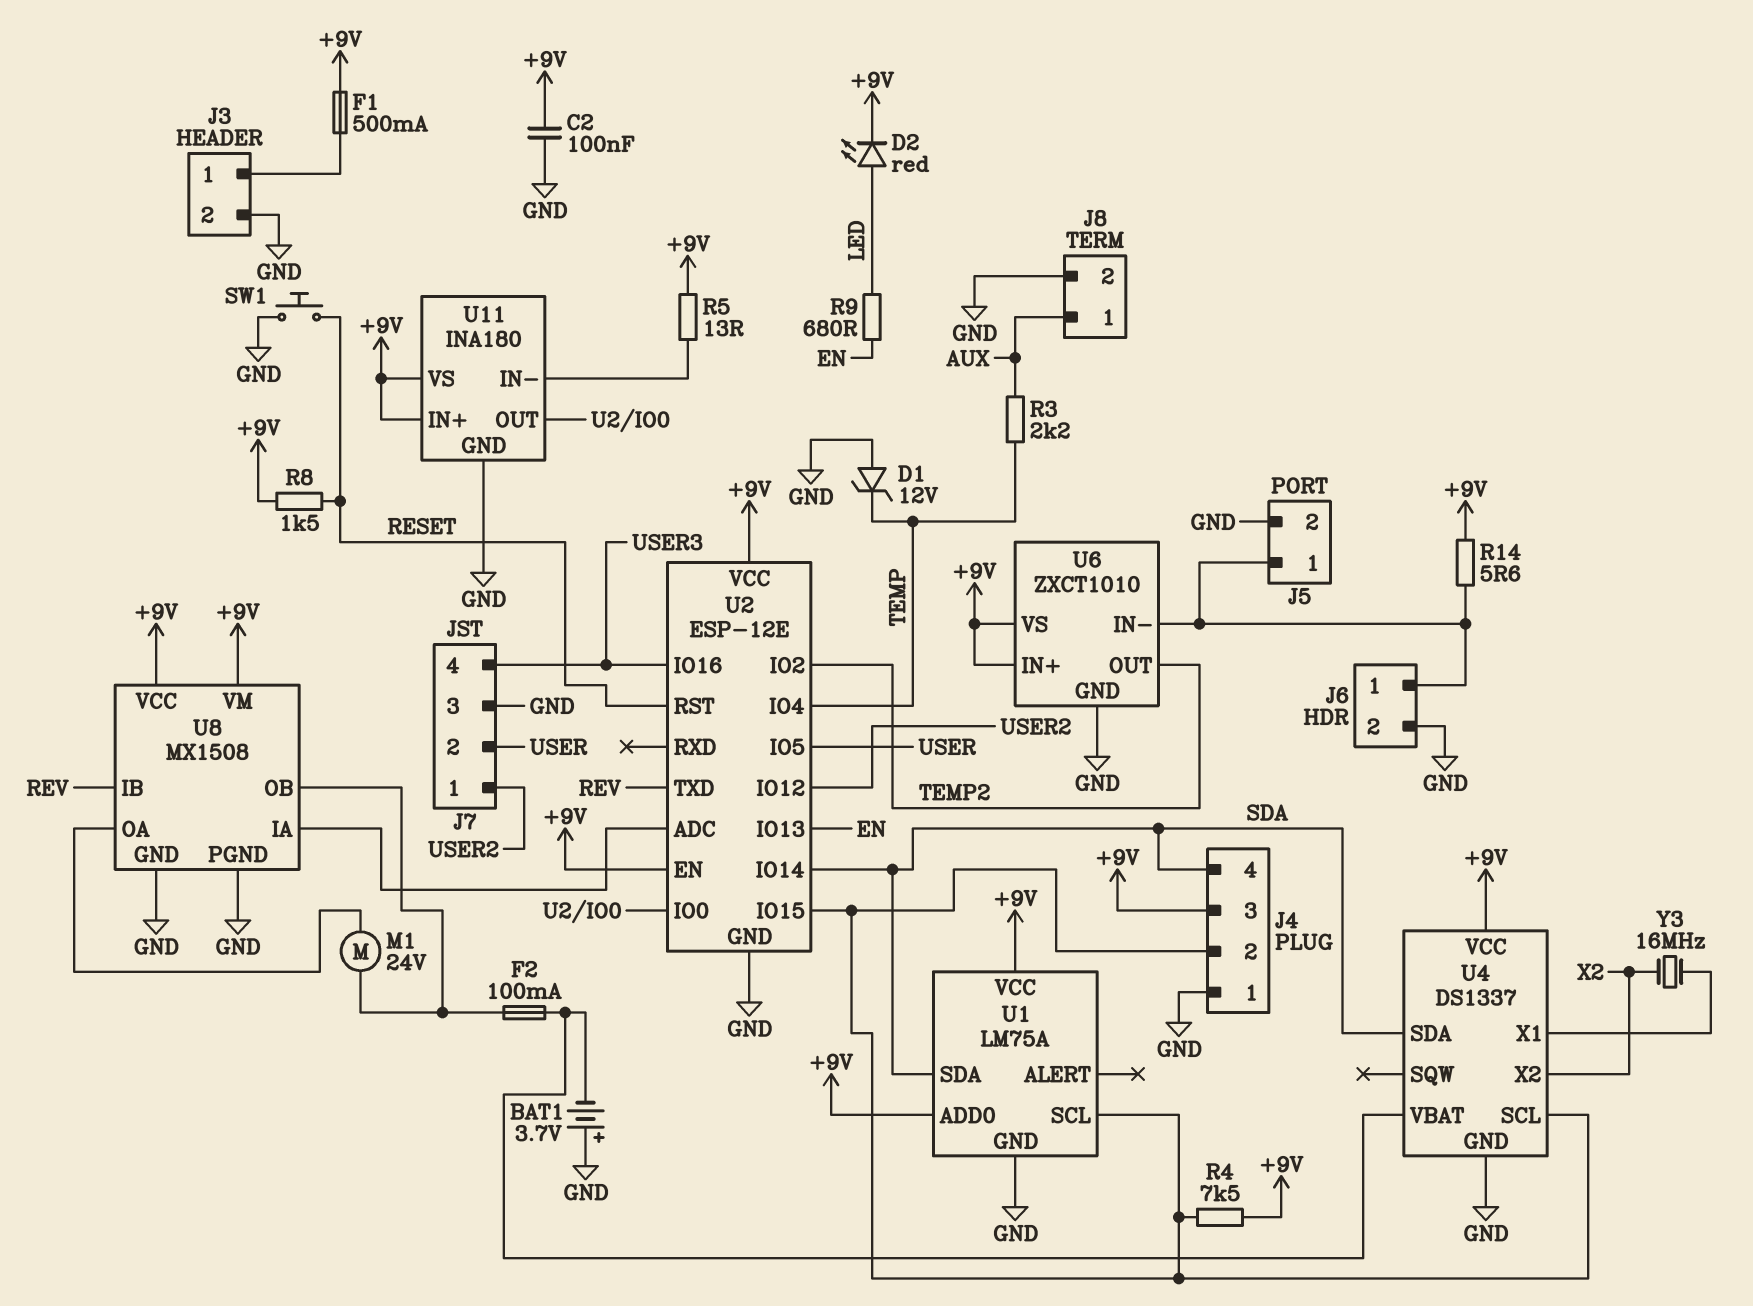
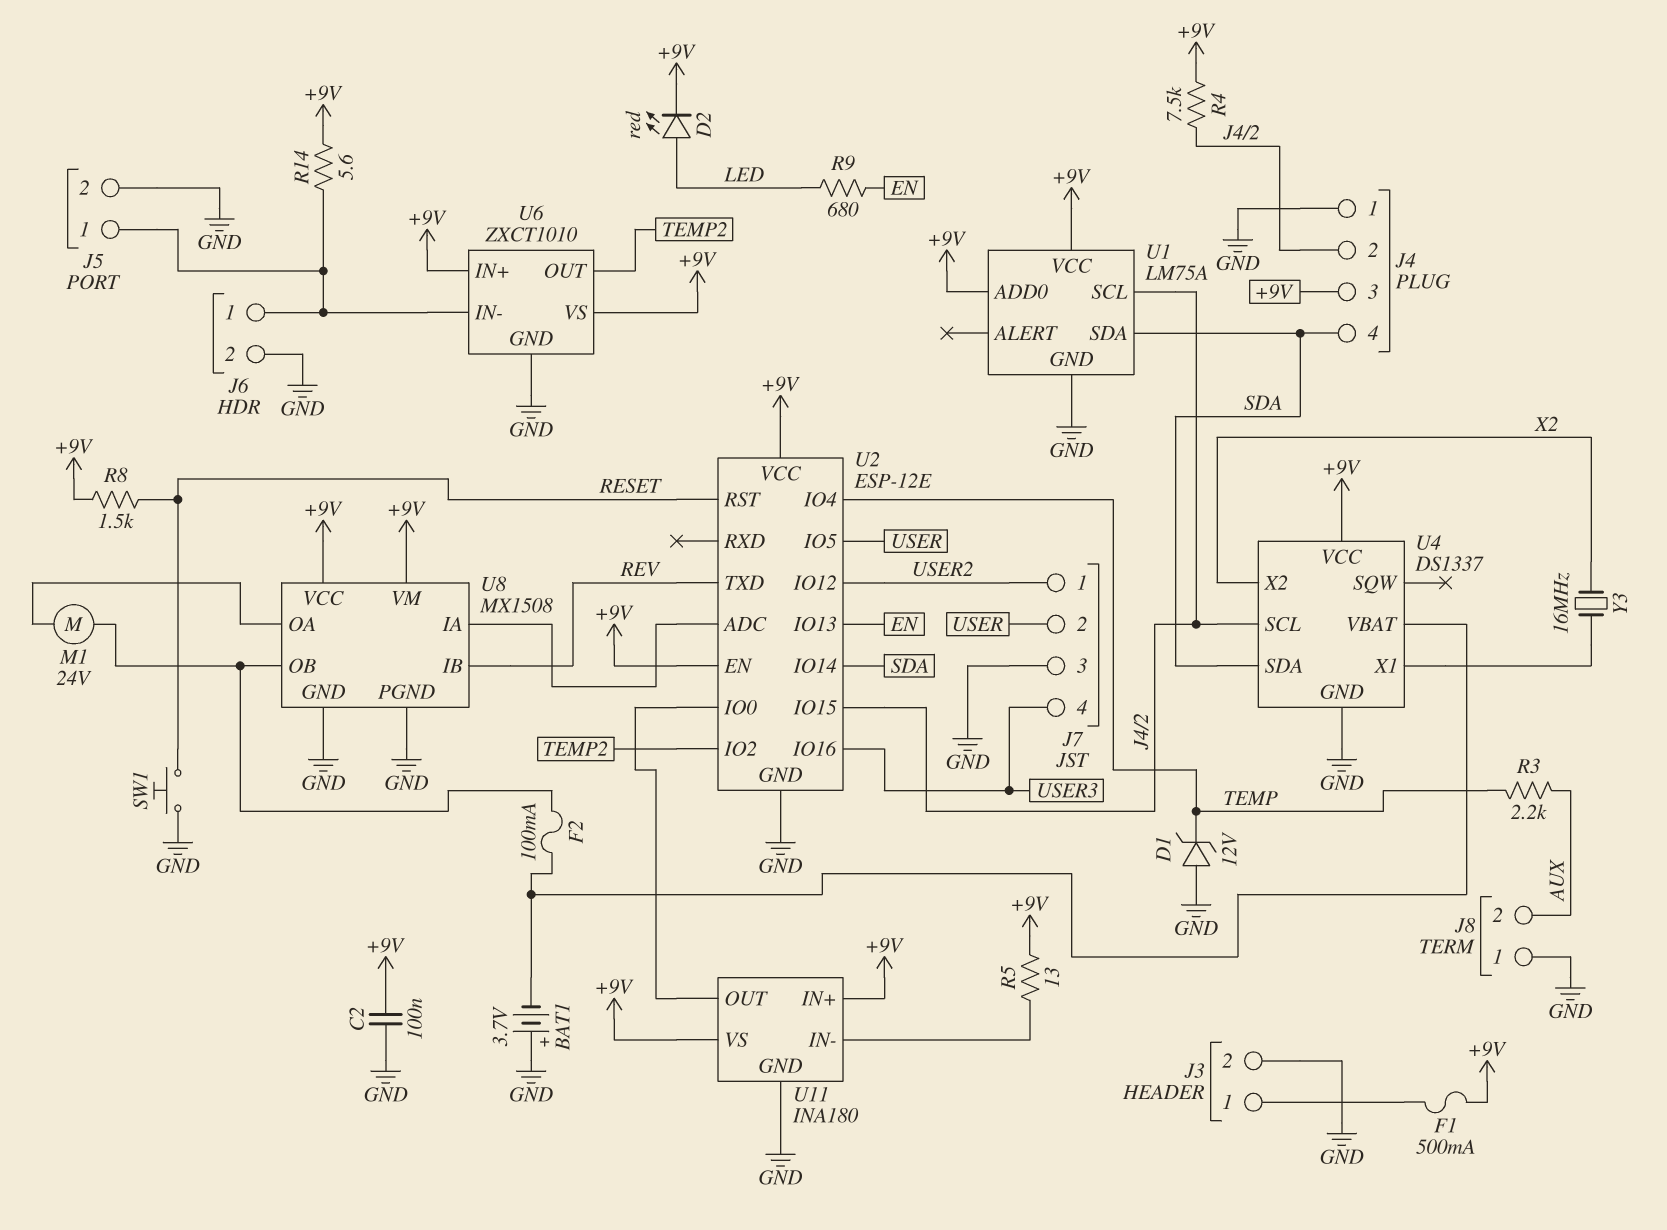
J8 pin 1: AUX -> GND
J8 pin 2: GND -> AUX

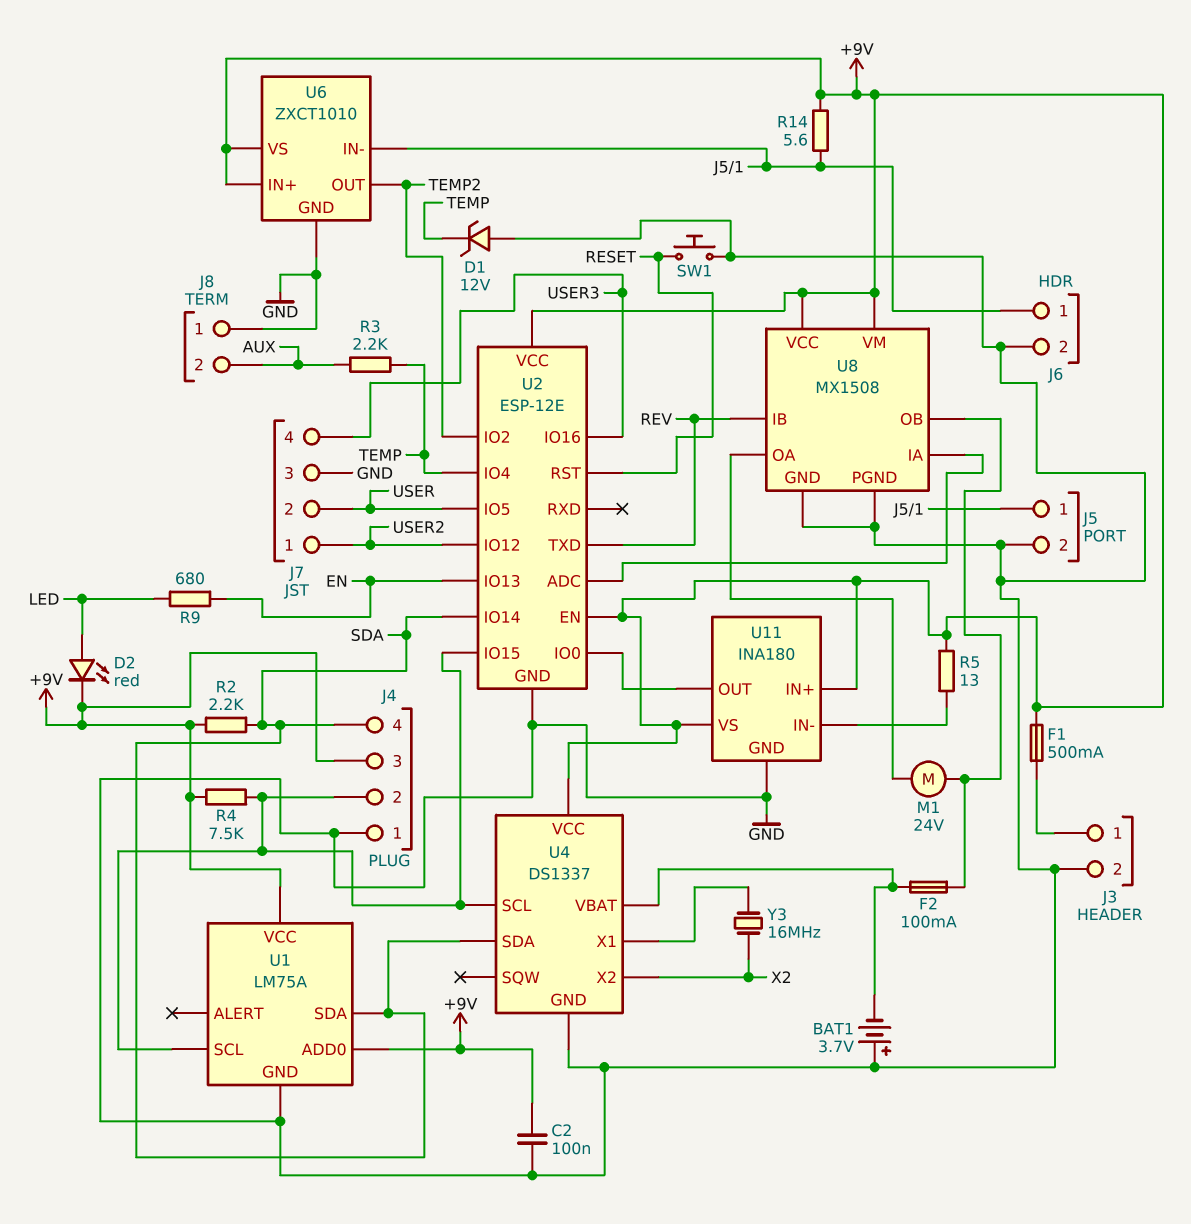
R2: none -> 2.2k (+9V, SDA)
R8: 1.5k (+9V, RESET) -> none

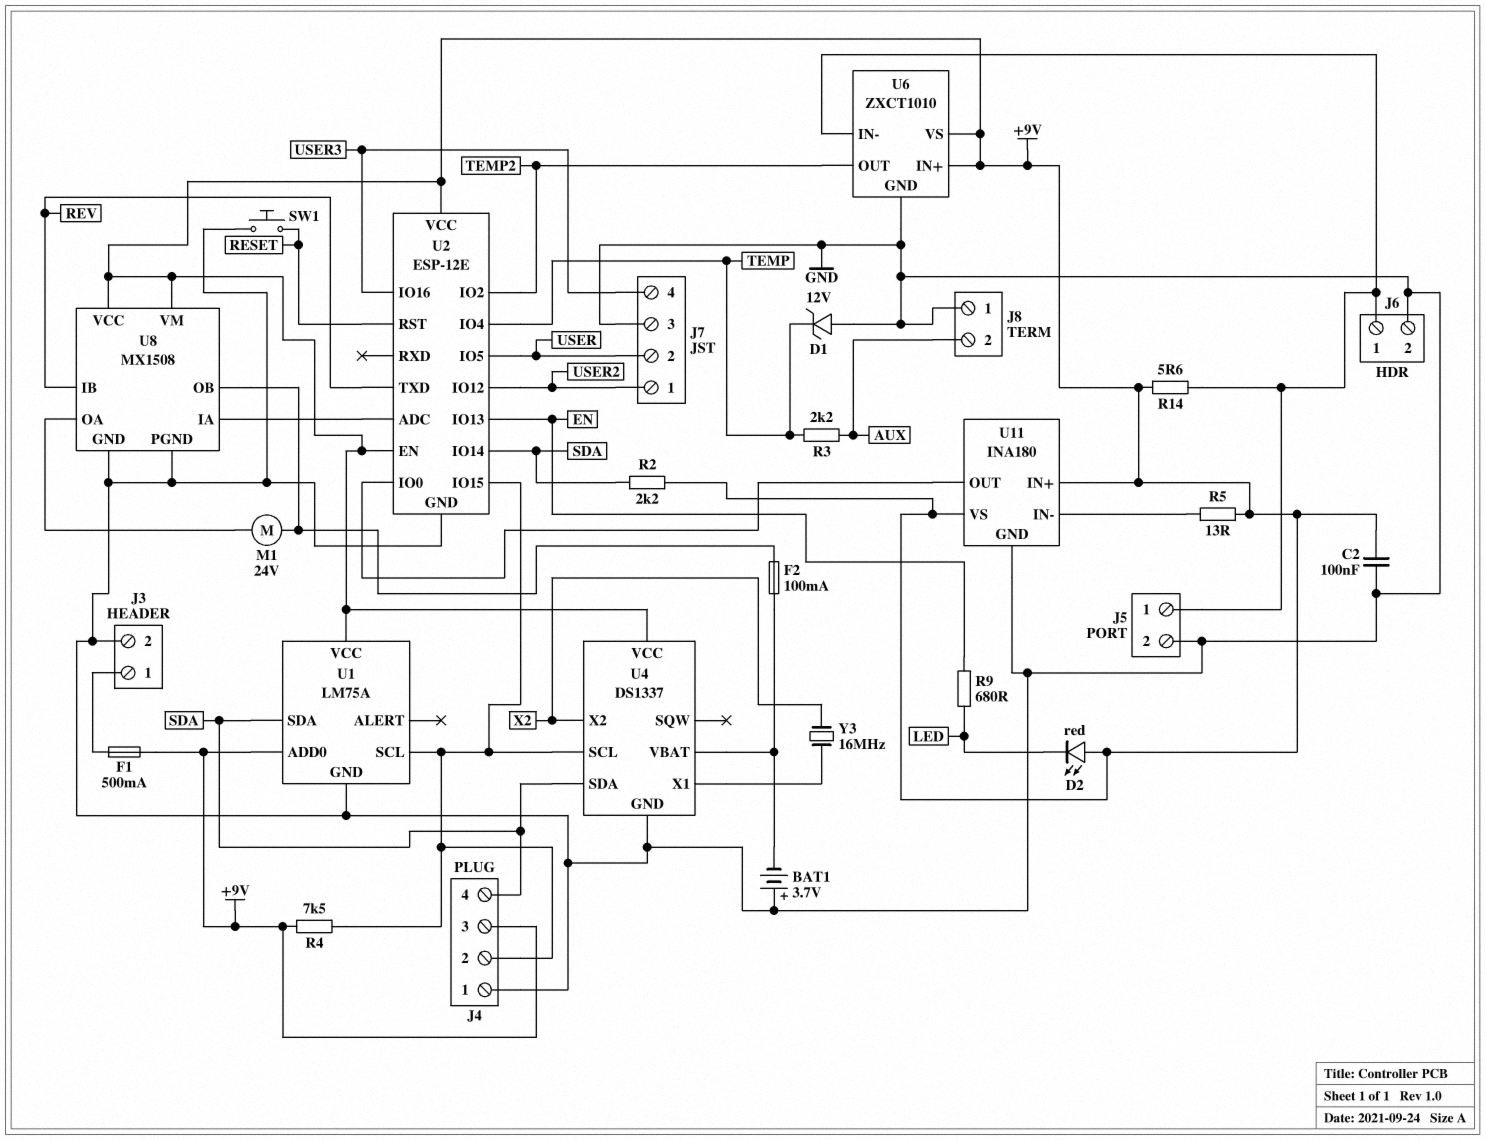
D2: LED red (A LED, K +9V) -> LED red (A +9V, K LED)

